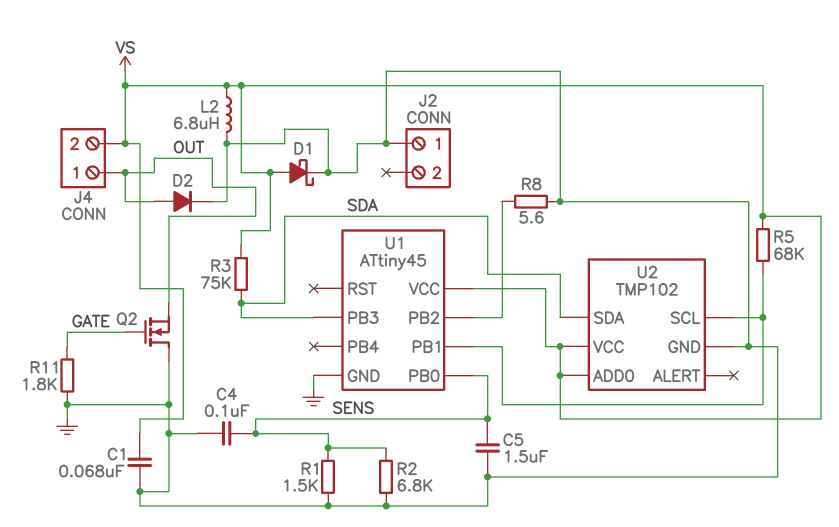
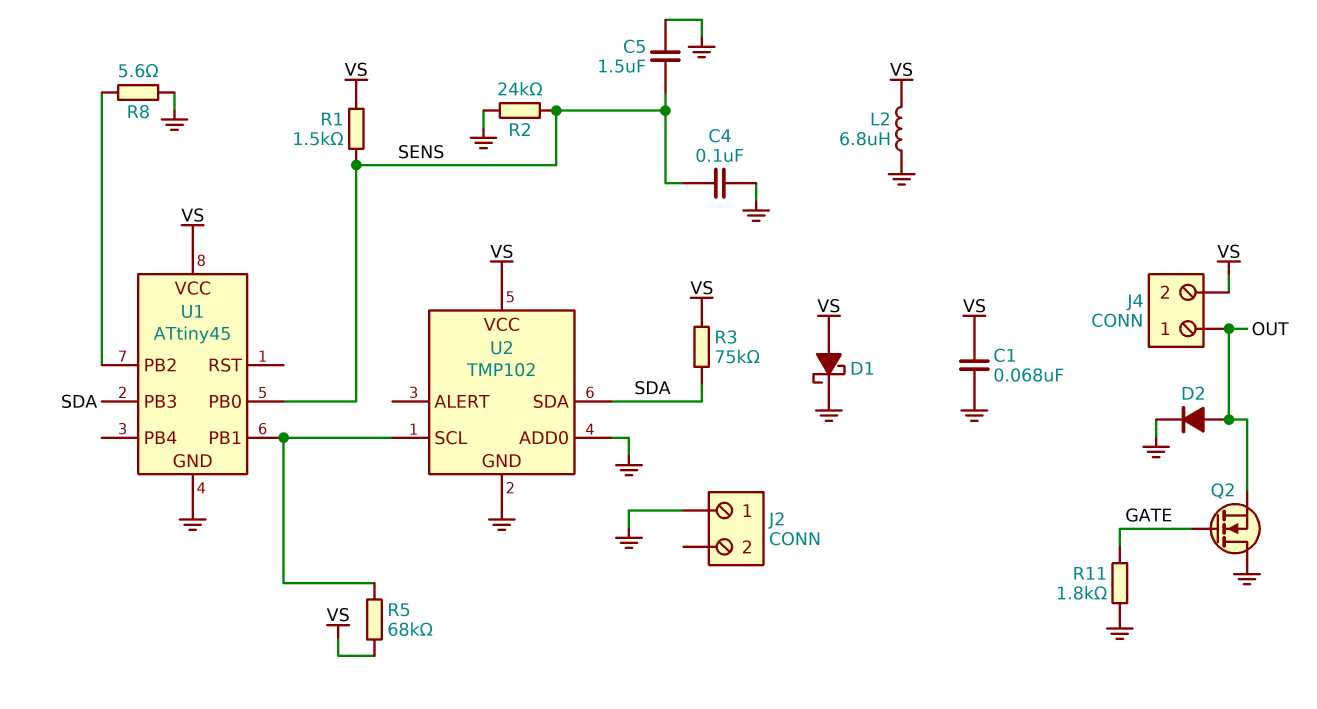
R1: 1.5k (GND, SENS) -> 1.5k (SENS, VS)
R2: 6.8k (GND, SENS) -> 24k (GND, SENS)
U2 pin ADD0: VS -> GND

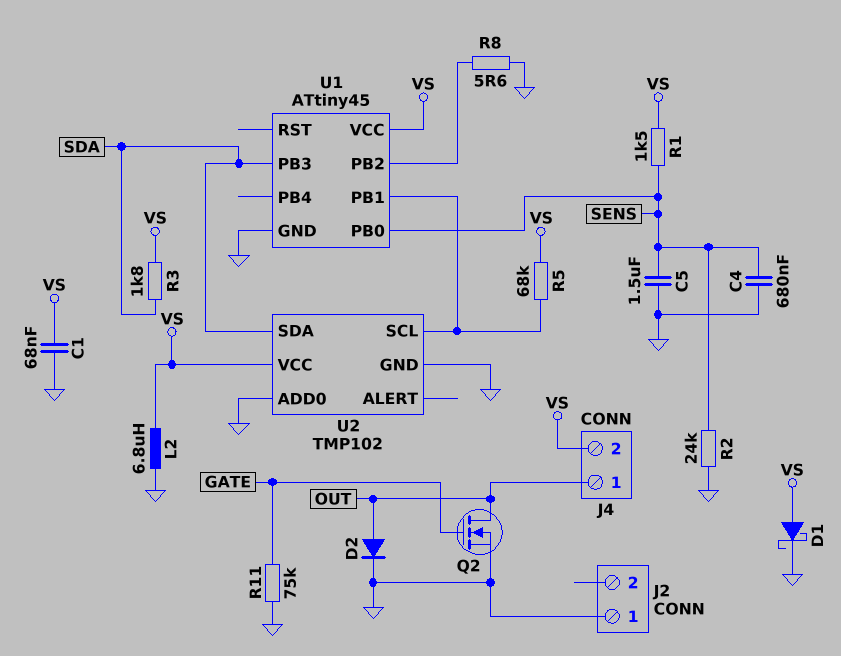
C4: 100nF (GND, SENS) -> 680nF (GND, SENS)
Q2: NMOS (G GATE, D GND, S OUT) -> NMOS (G GATE, D OUT, S GND)
R3: 75k (SDA, VS) -> 1.8k (SDA, VS)
R11: 1.8k (GATE, GND) -> 75k (GATE, GND)

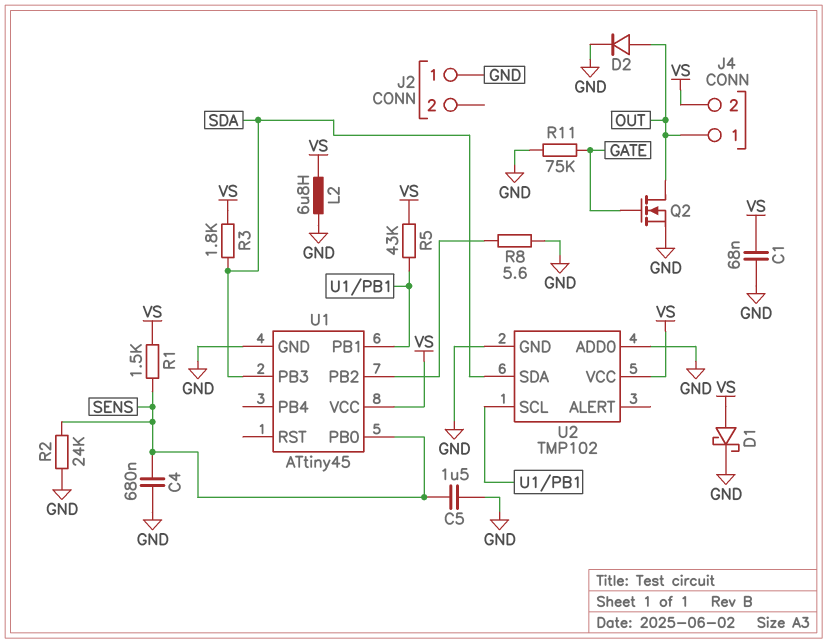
R5: 68k (U1/PB1, VS) -> 43k (U1/PB1, VS)

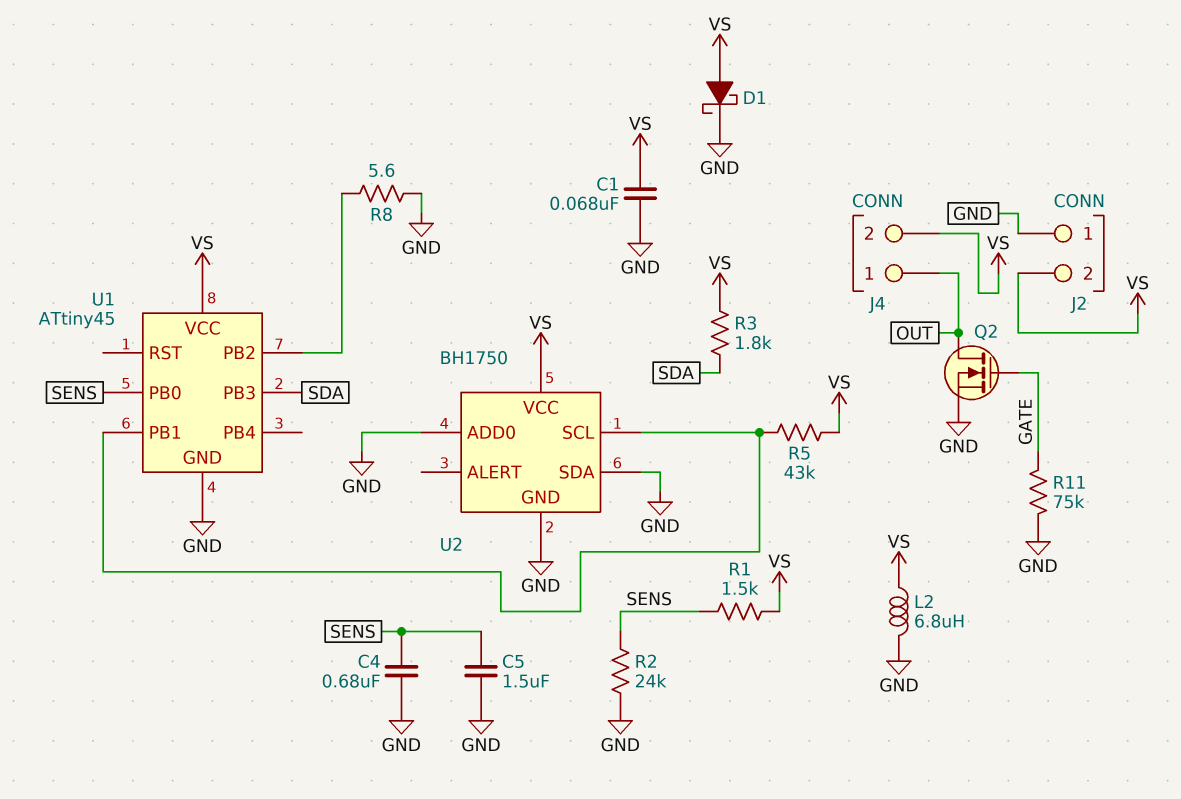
D2: diode (A OUT, K GND) -> none
J2 pin 2: none -> VS
U2: TMP102 -> BH1750
U2 pin SDA: SDA -> GND

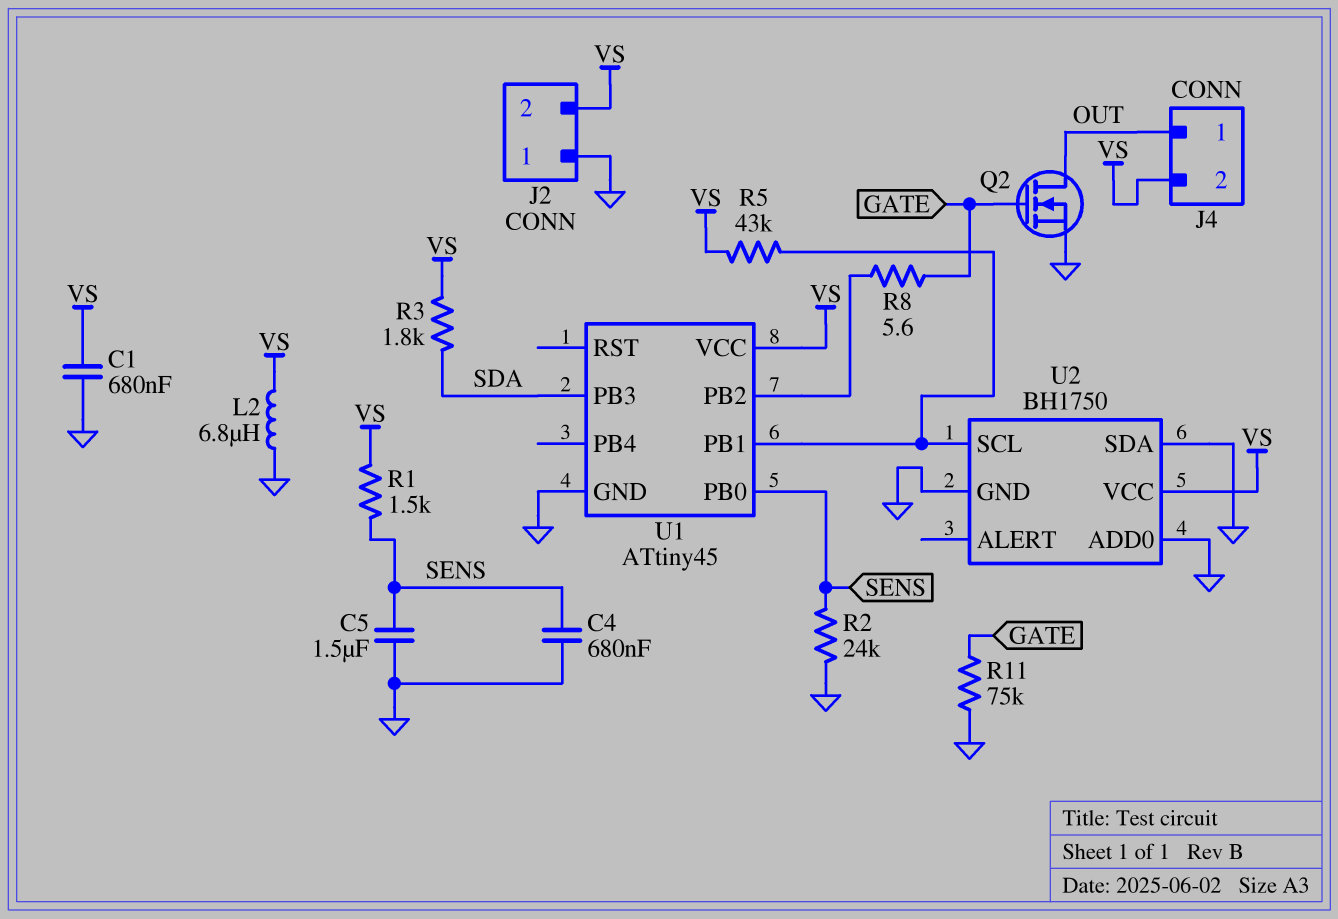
C1: 68nF (GND, VS) -> 680nF (GND, VS)
D1: schottky (A VS, K GND) -> none
R8: 5.6 (GND, U1/PB2) -> 5.6 (GATE, U1/PB2)

